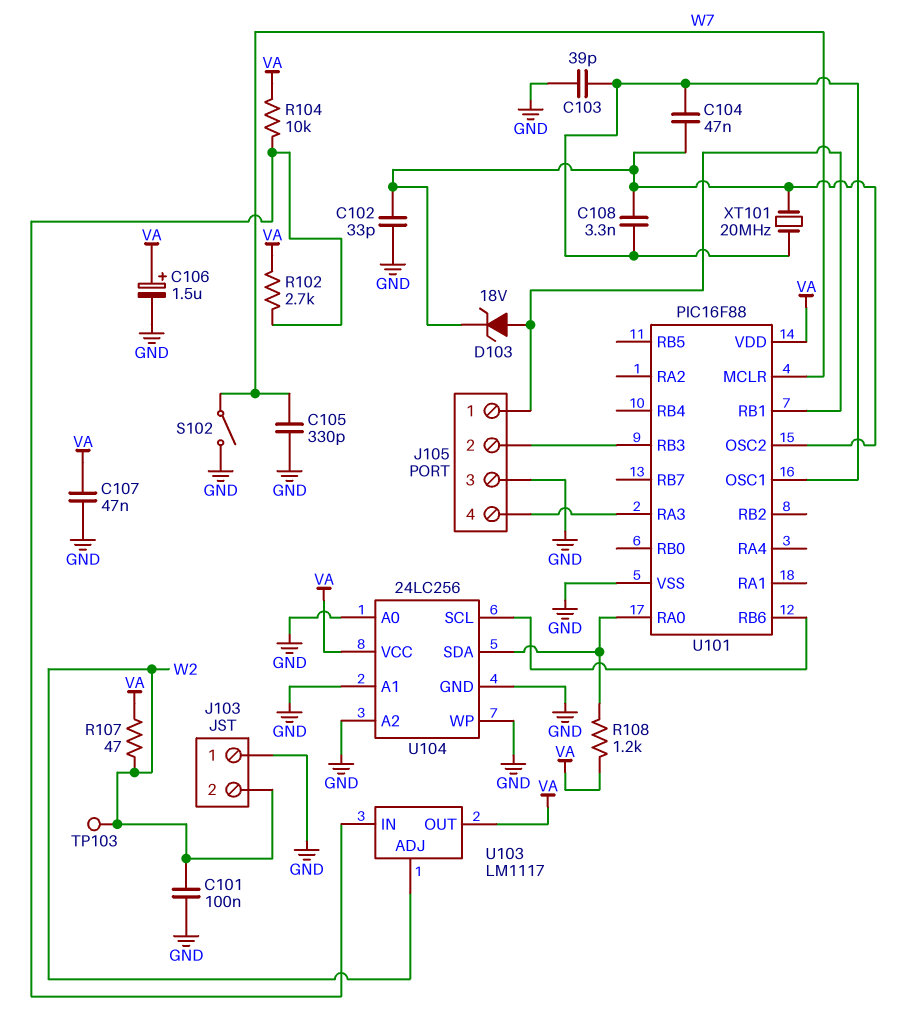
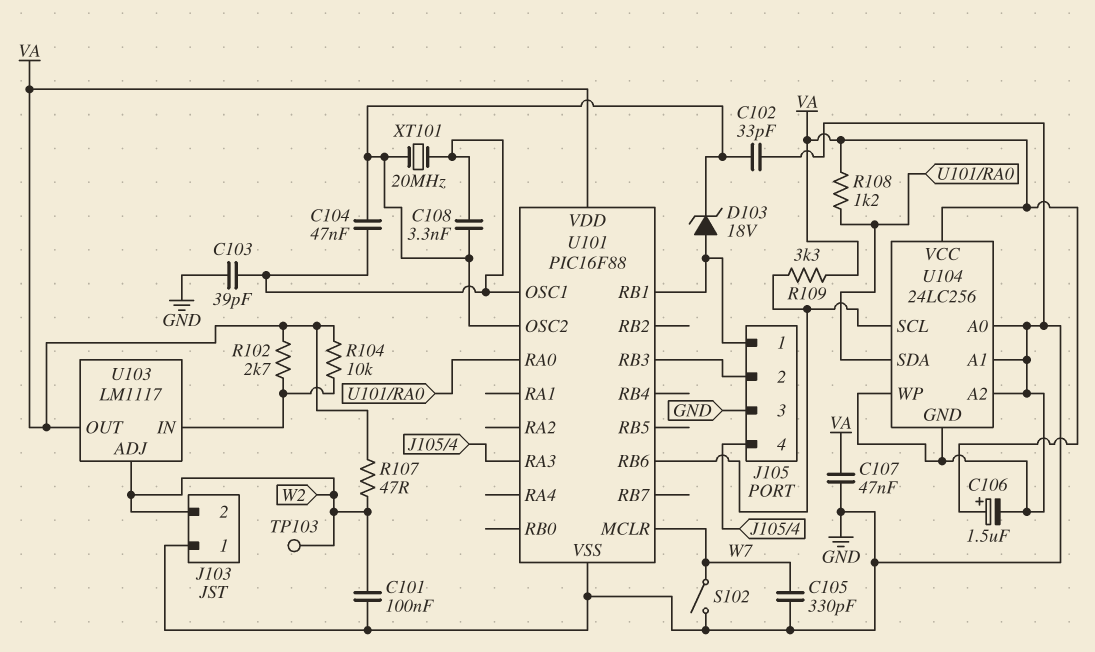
R109: none -> 3.3k (U101/RB6, VA)

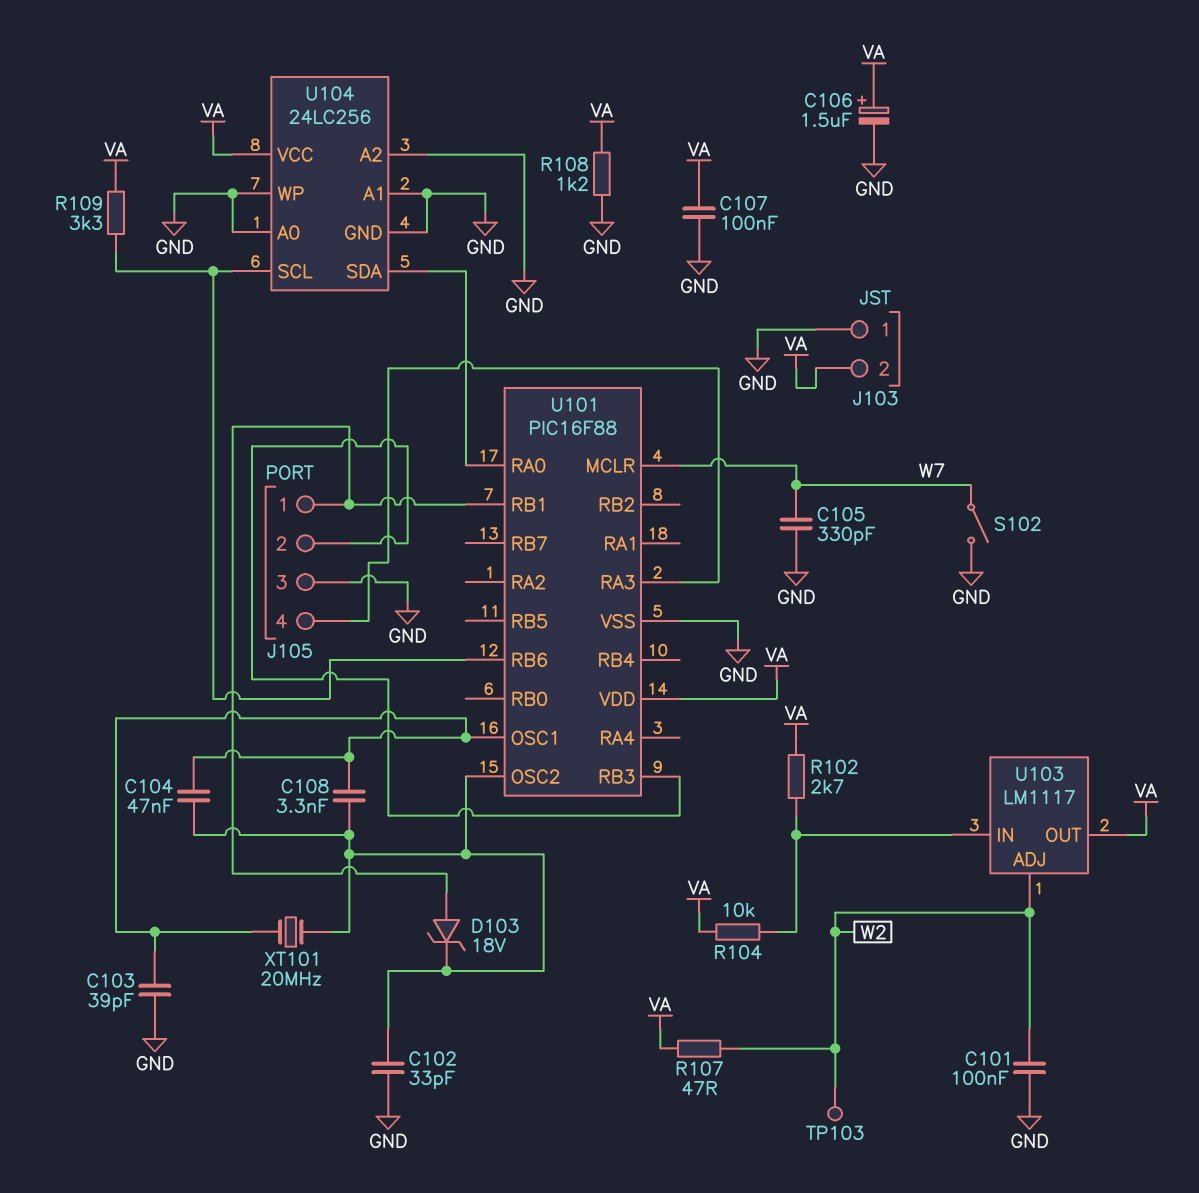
C107: 47nF (GND, VA) -> 100nF (GND, VA)
J103 pin 2: W2 -> VA
R108: 1.2k (U101/RA0, VA) -> 1.2k (GND, VA)

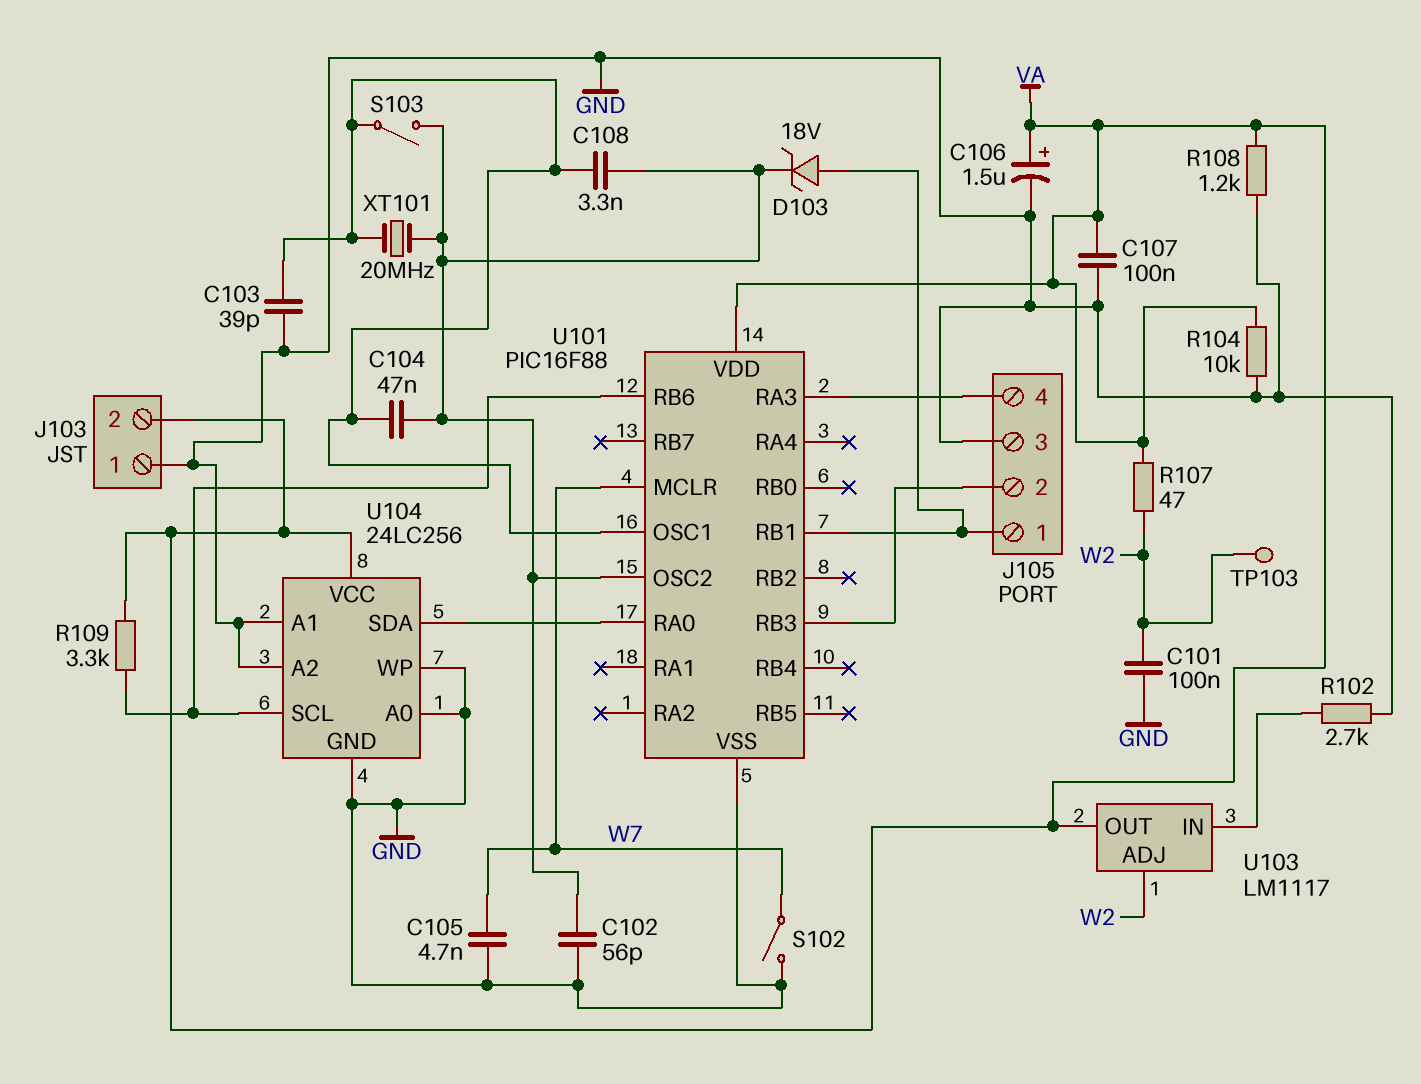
C102: 33pF (GND, U101/OSC2) -> 56pF (GND, U101/OSC2)
C105: 330pF (GND, W7) -> 4.7nF (GND, W7)
R102: 2.7k (U103/IN, VA) -> 2.7k (GND, U103/IN)
R104: 10k (U103/IN, VA) -> 10k (GND, VA)
S103: none -> switch (U101/OSC1, U101/OSC2)

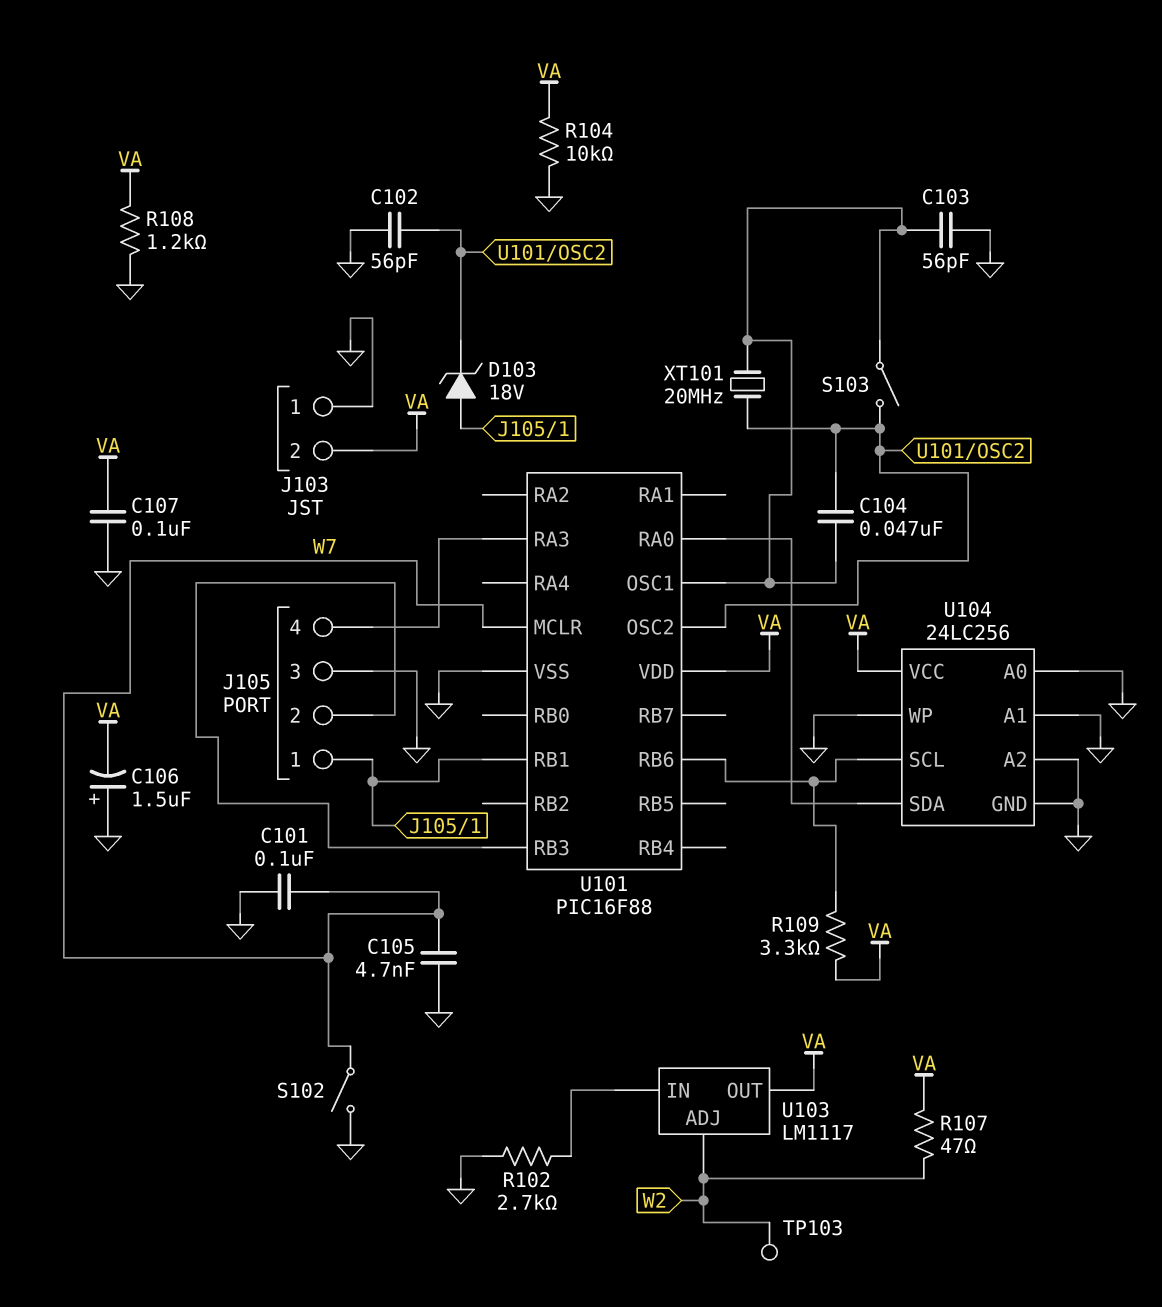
C101: 100nF (GND, W2) -> 100nF (GND, W7)
C103: 39pF (GND, U101/OSC1) -> 56pF (GND, U101/OSC1)
C106: 1.5uF (plus VA, minus GND) -> 1.5uF (plus GND, minus VA)
C108: 3.3nF (U101/OSC1, U101/OSC2) -> none

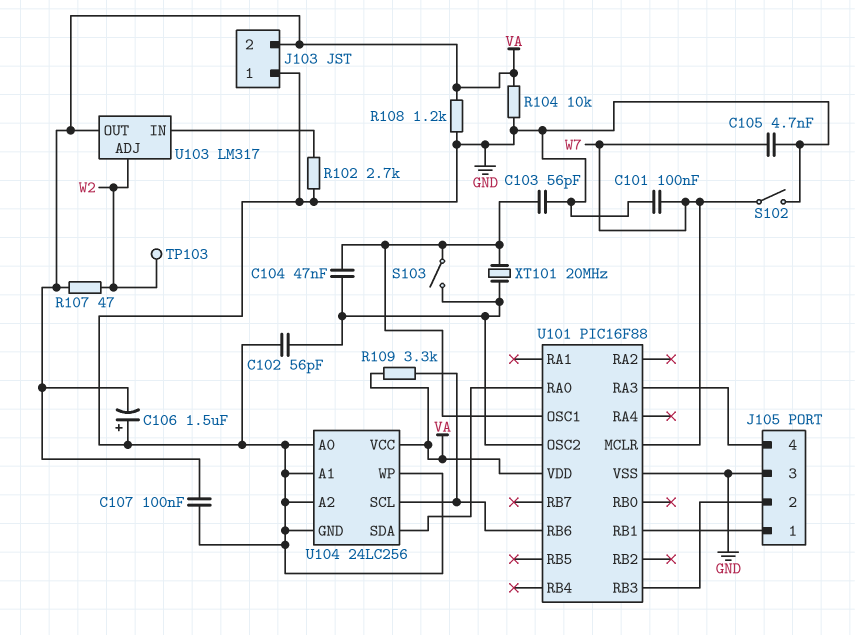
D103: zener 18V (A J105/1, K U101/OSC2) -> none
U103: LM1117 -> LM317

